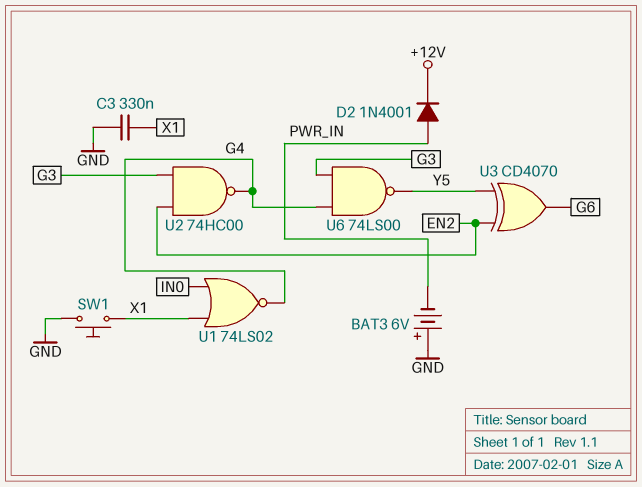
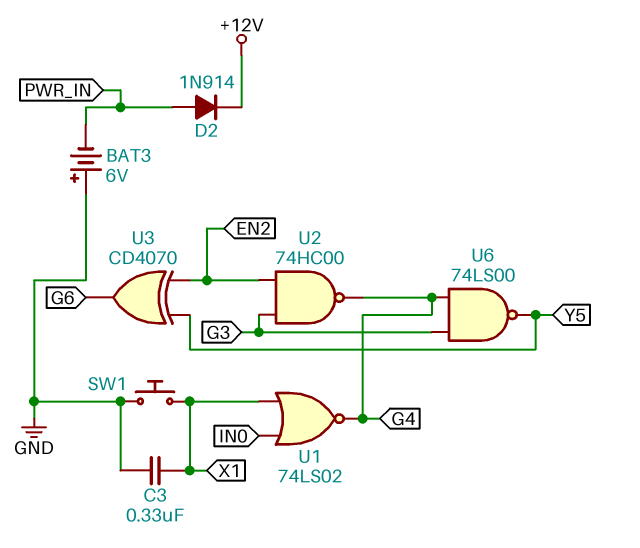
D2: diode 1N4001 (A PWR_IN, K +12V) -> diode 1N914 (A PWR_IN, K +12V)

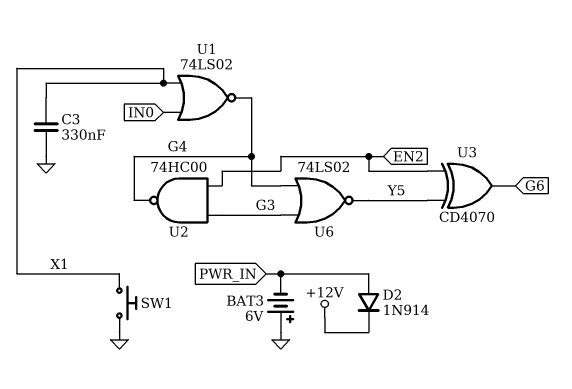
U6: NAND 74LS00 (in G3, in G4, out Y5) -> NOR 74LS02 (in G3, in G4, out Y5)

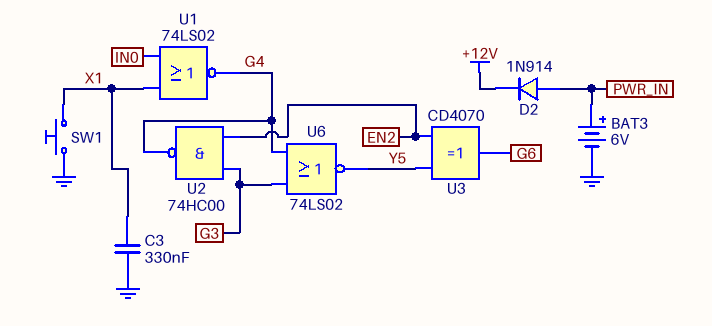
BAT3: 6V (plus GND, minus PWR_IN) -> 6V (plus PWR_IN, minus GND)

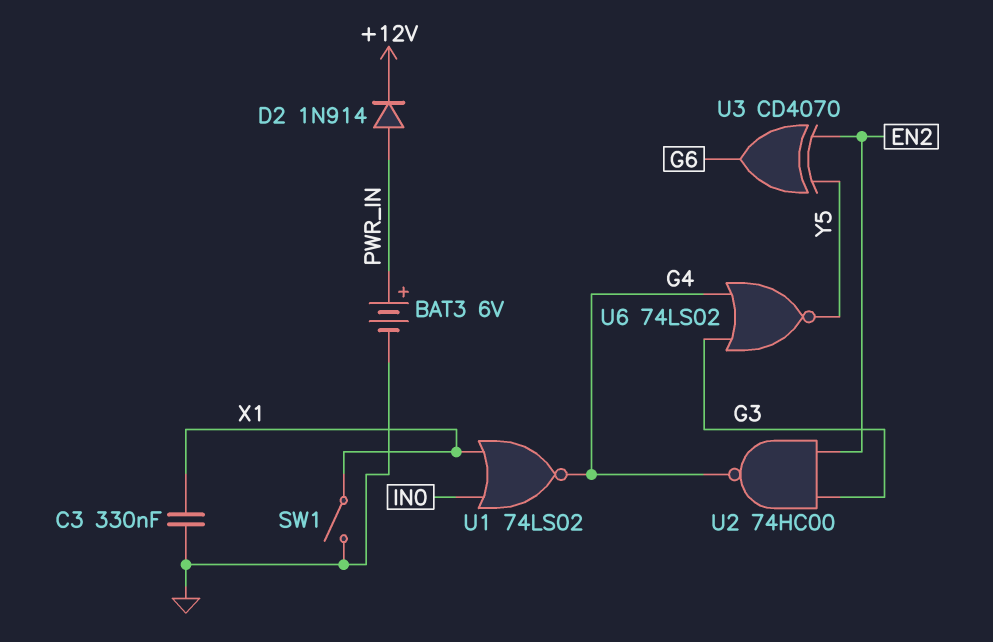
SW1: button (GND, X1) -> switch (GND, X1)

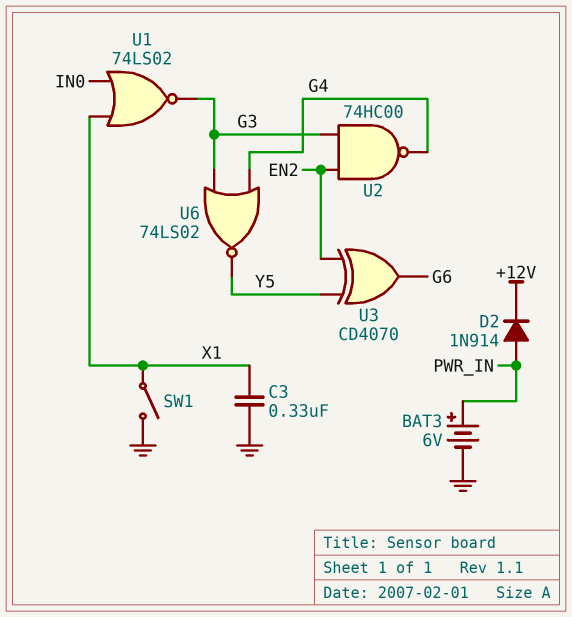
U1: NOR 74LS02 (in IN0, in X1, out G4) -> NOR 74LS02 (in IN0, in X1, out G3)

